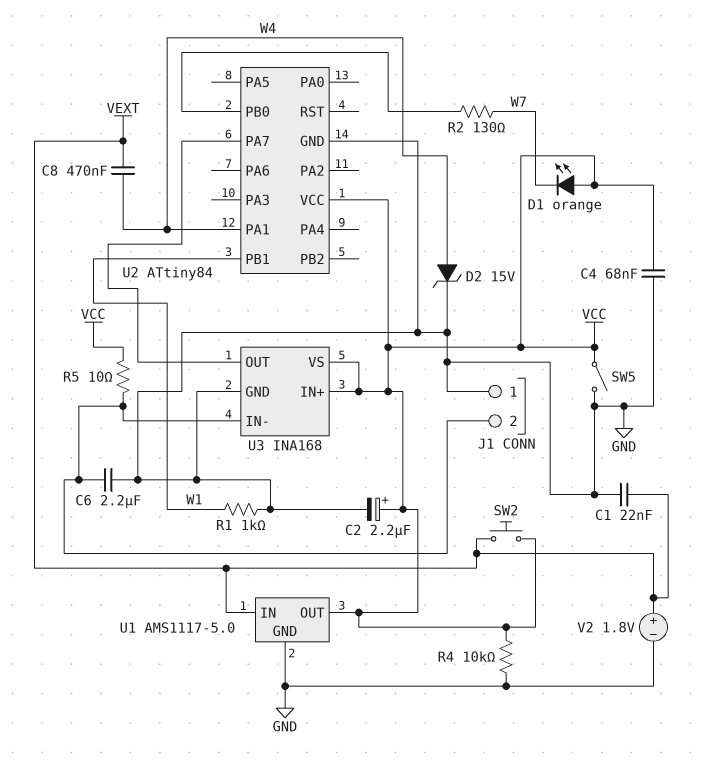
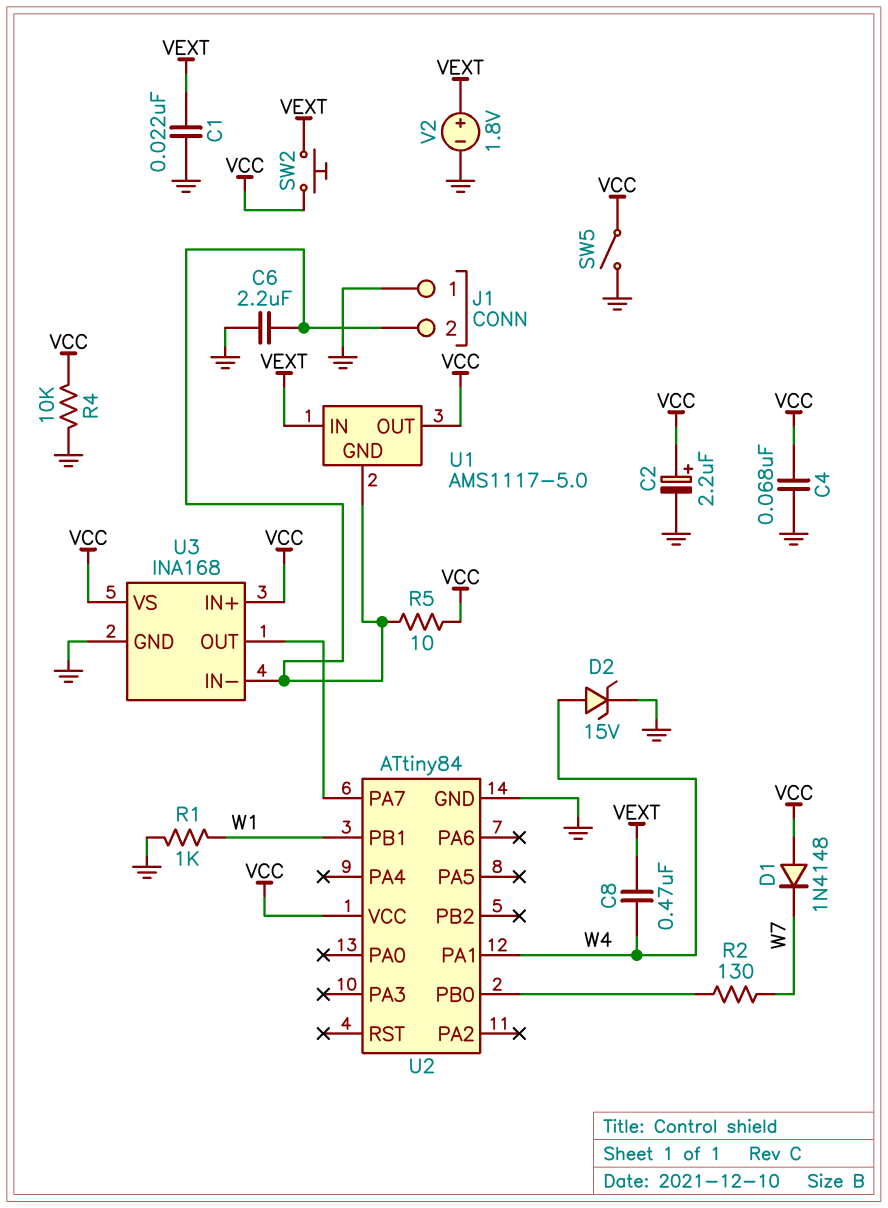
D1: LED orange (A VCC, K W7) -> diode 1N4148 (A VCC, K W7)
U1 pin GND: GND -> J1/2

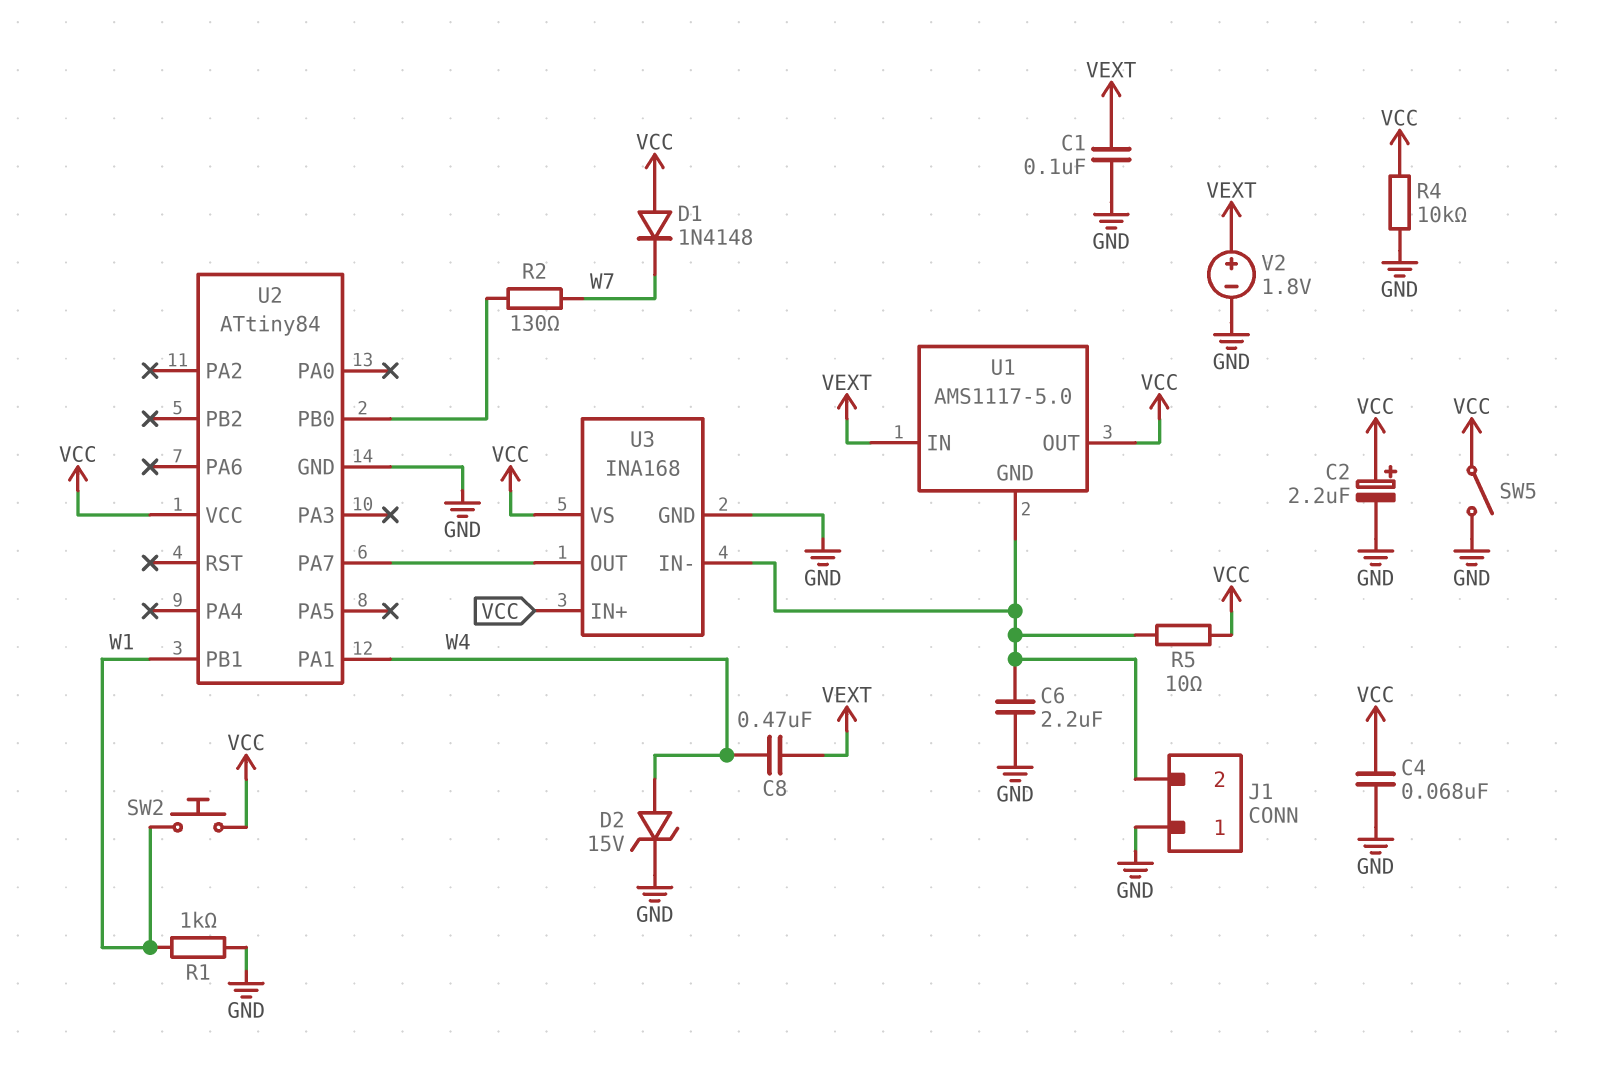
C1: 22nF (GND, VEXT) -> 100nF (GND, VEXT)
SW2: button (VCC, VEXT) -> button (VCC, W1)

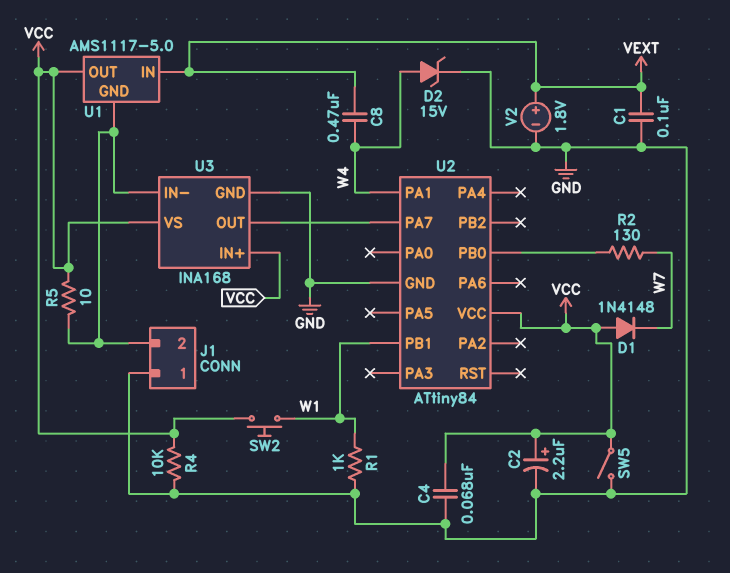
C6: 2.2uF (GND, J1/2) -> none

